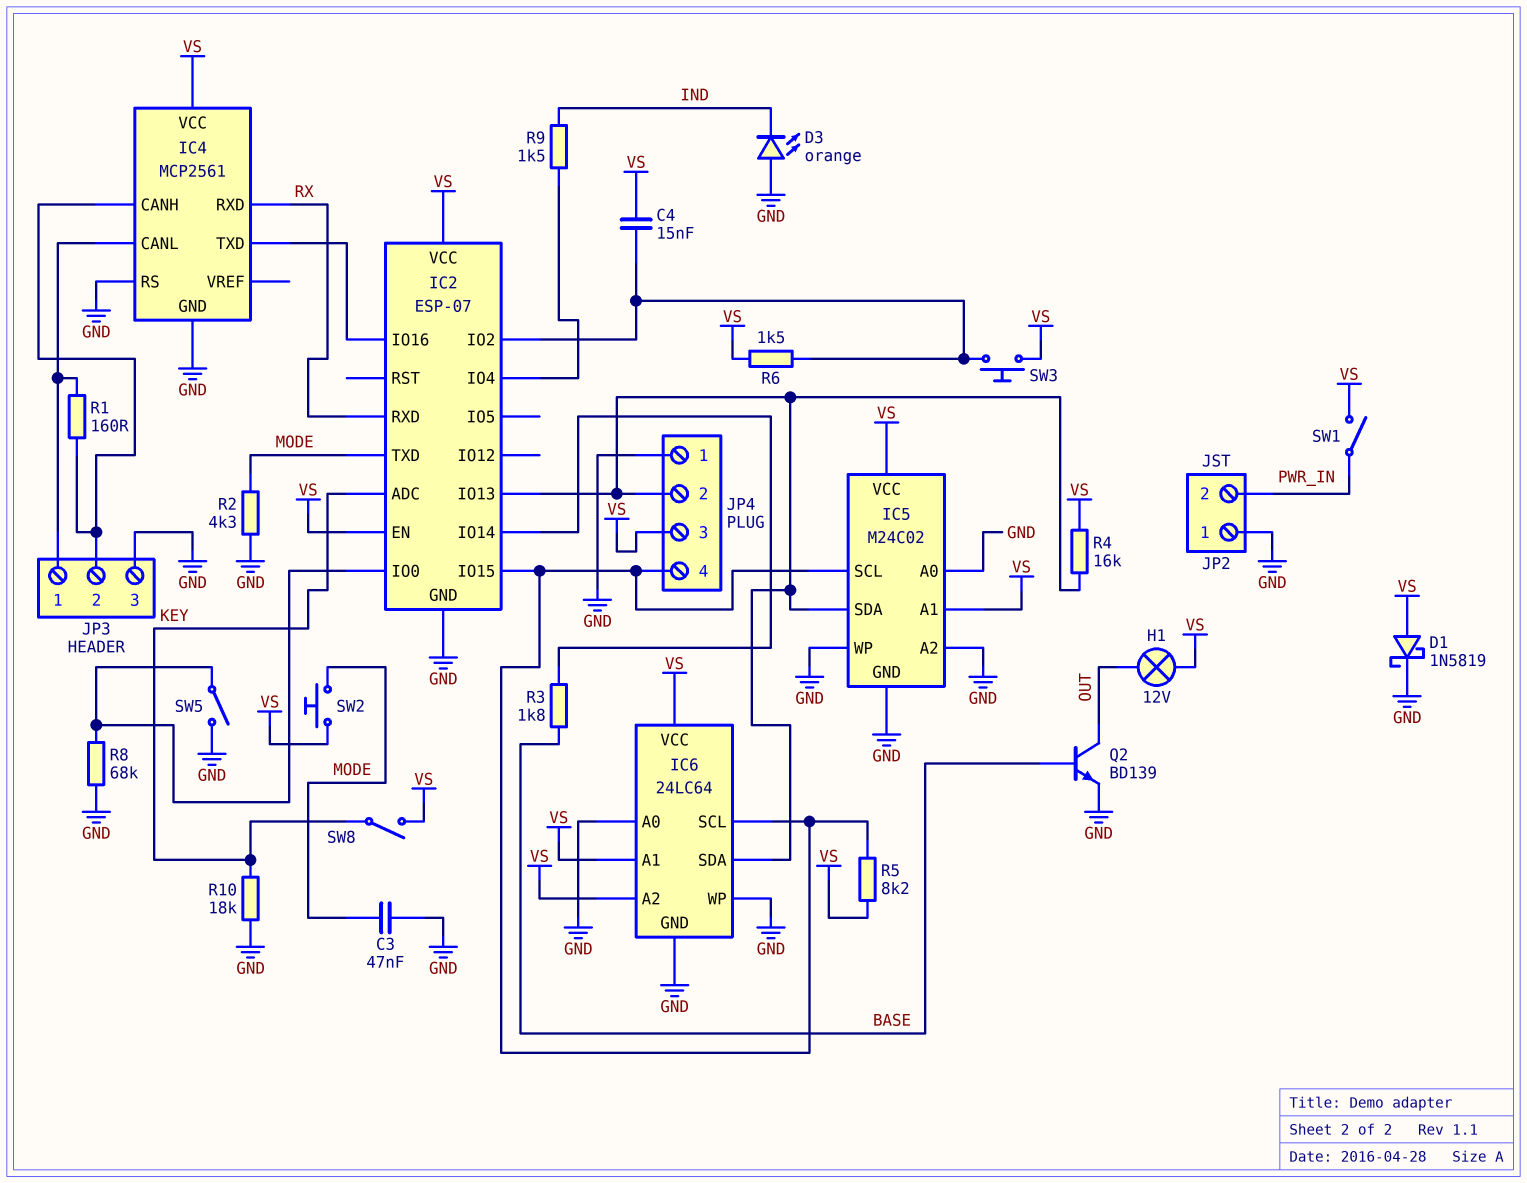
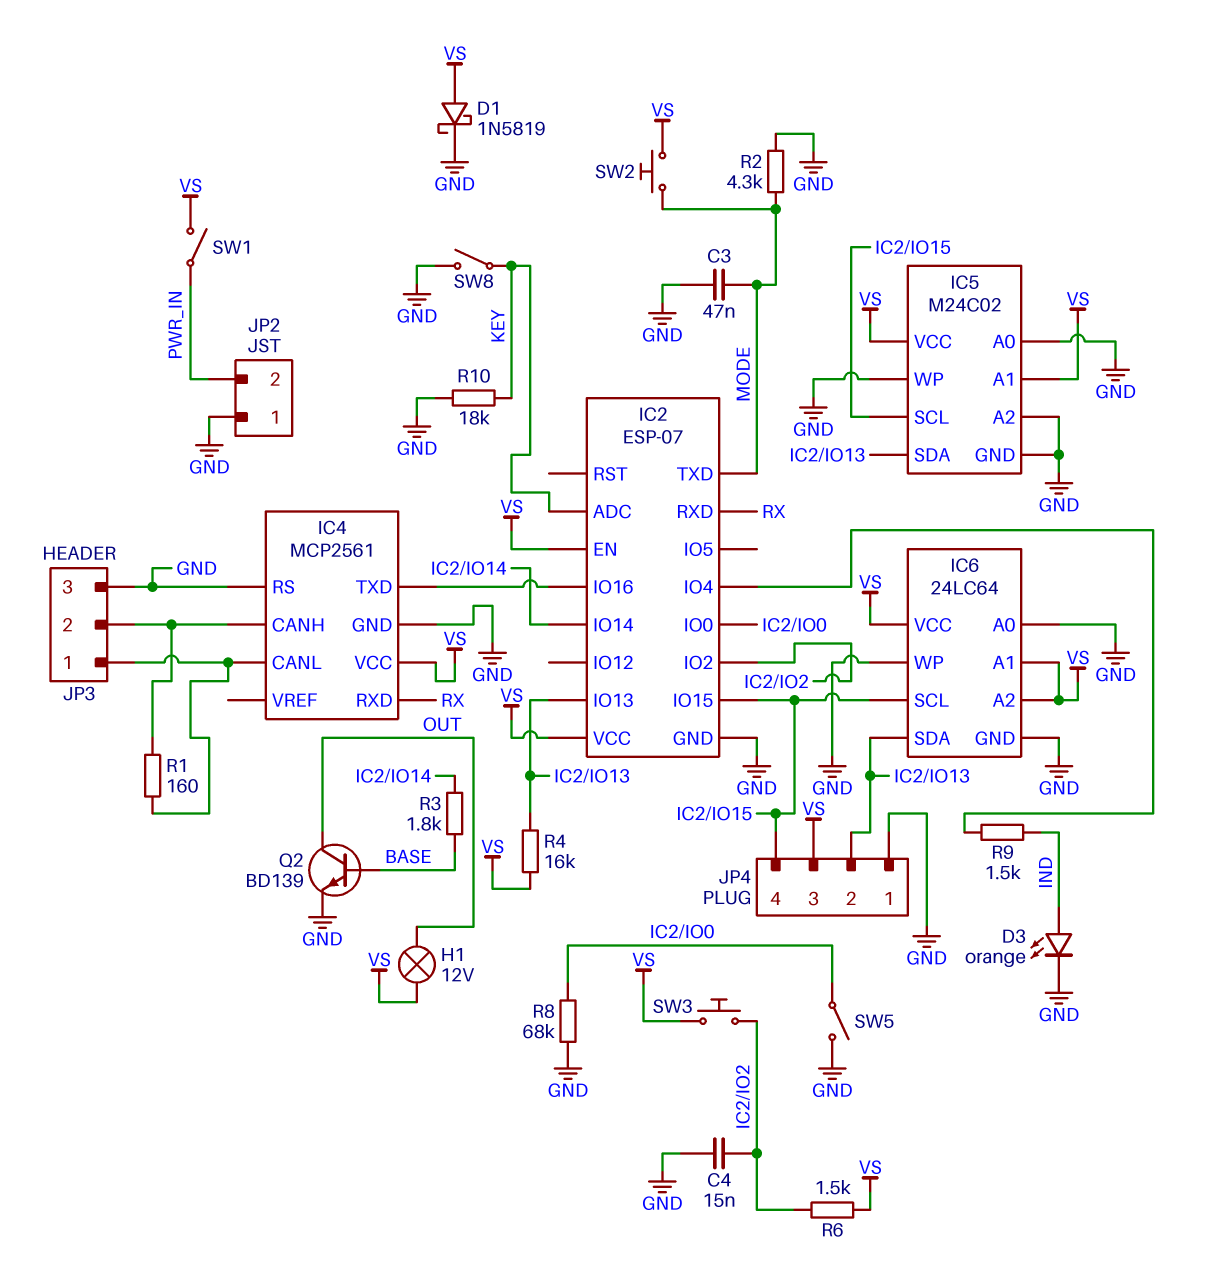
C4: 15nF (IC2/IO2, VS) -> 15nF (GND, IC2/IO2)
D3: LED orange (A GND, K IND) -> LED orange (A IND, K GND)
R5: 8.2k (IC2/IO15, VS) -> none
SW8: switch (KEY, VS) -> switch (GND, KEY)

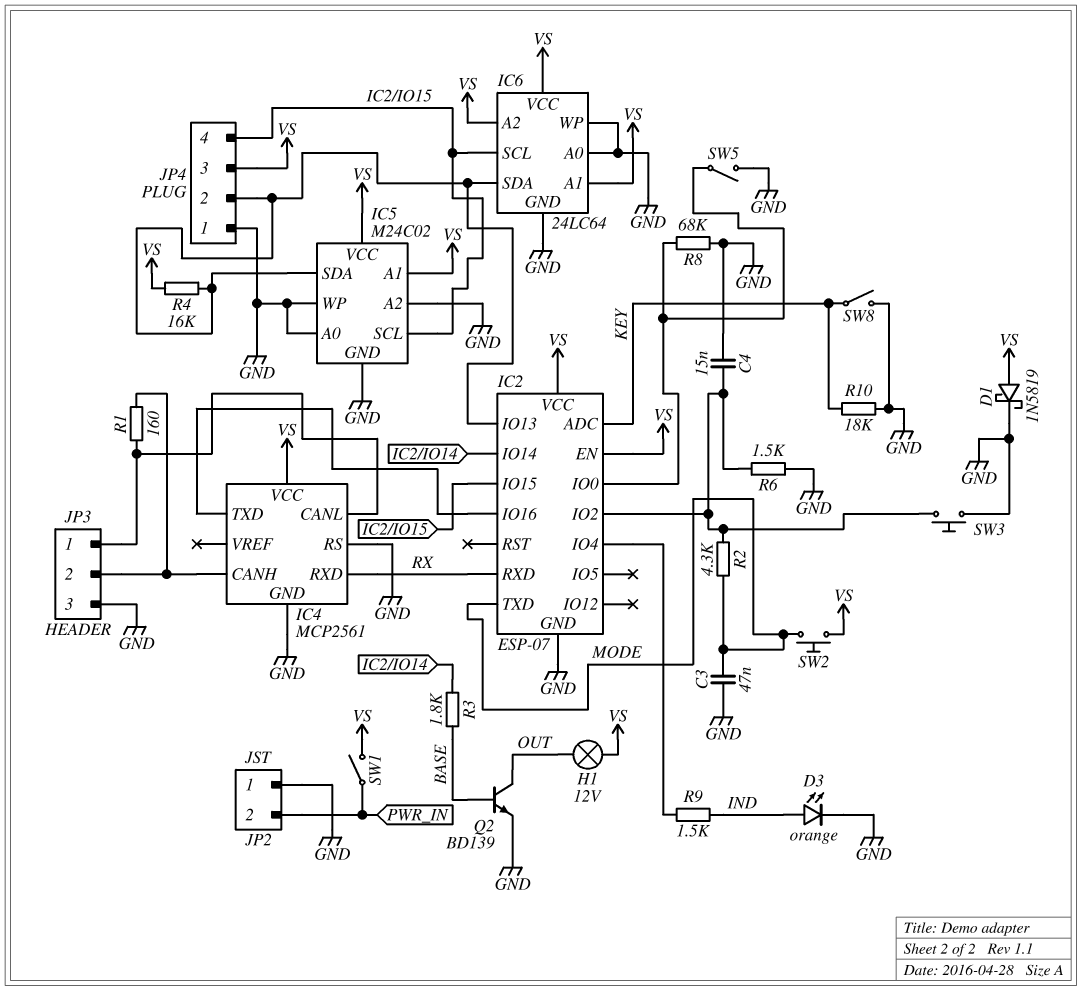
R2: 4.3k (GND, MODE) -> 4.3k (IC2/IO2, MODE)
R6: 1.5k (IC2/IO2, VS) -> 1.5k (GND, IC2/IO2)
SW3: button (IC2/IO2, VS) -> button (GND, IC2/IO2)

